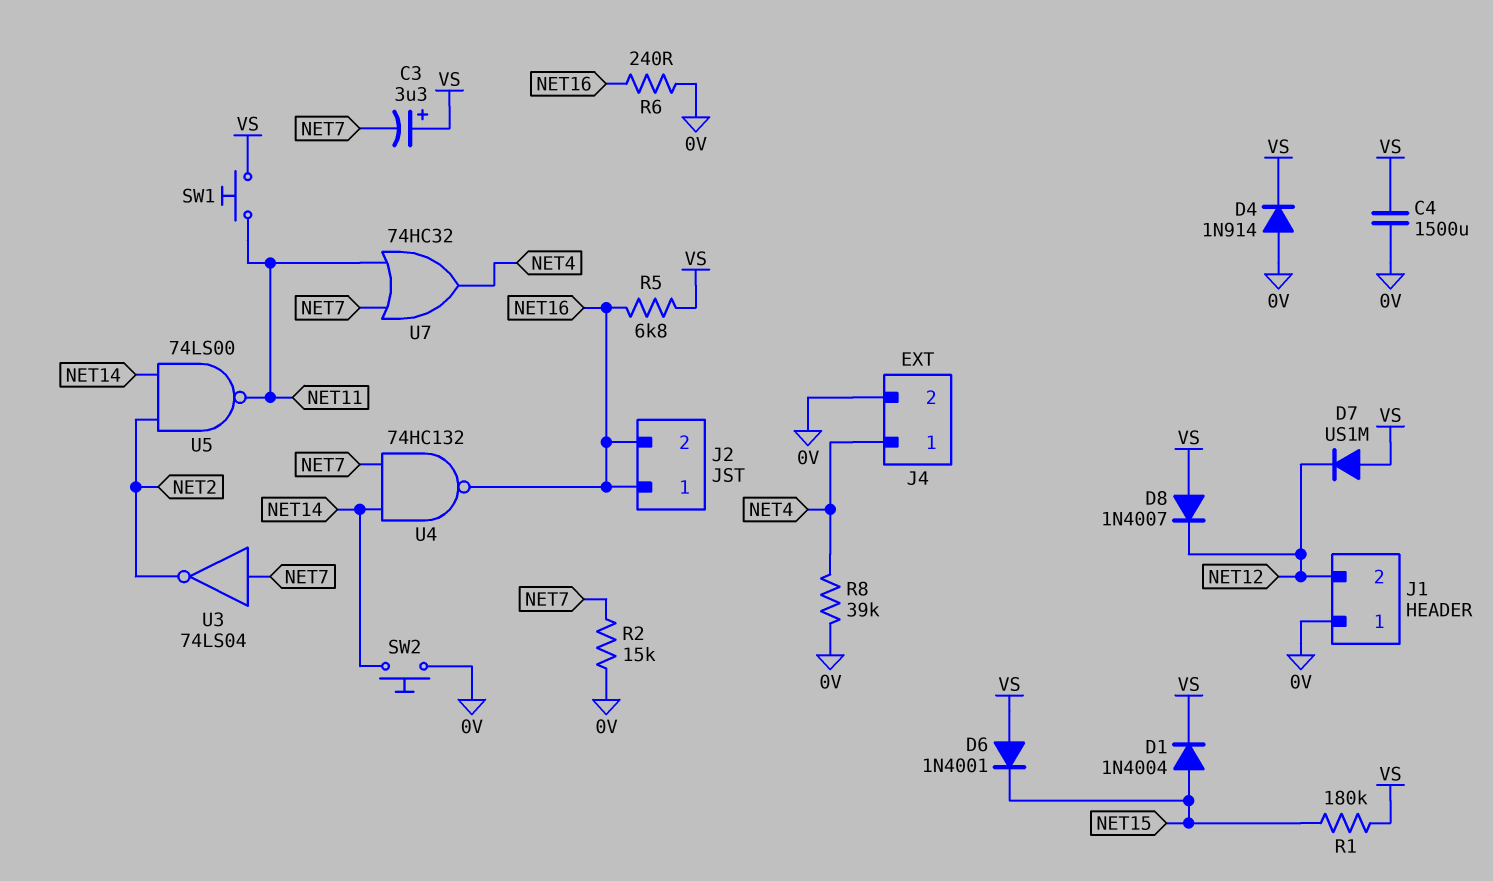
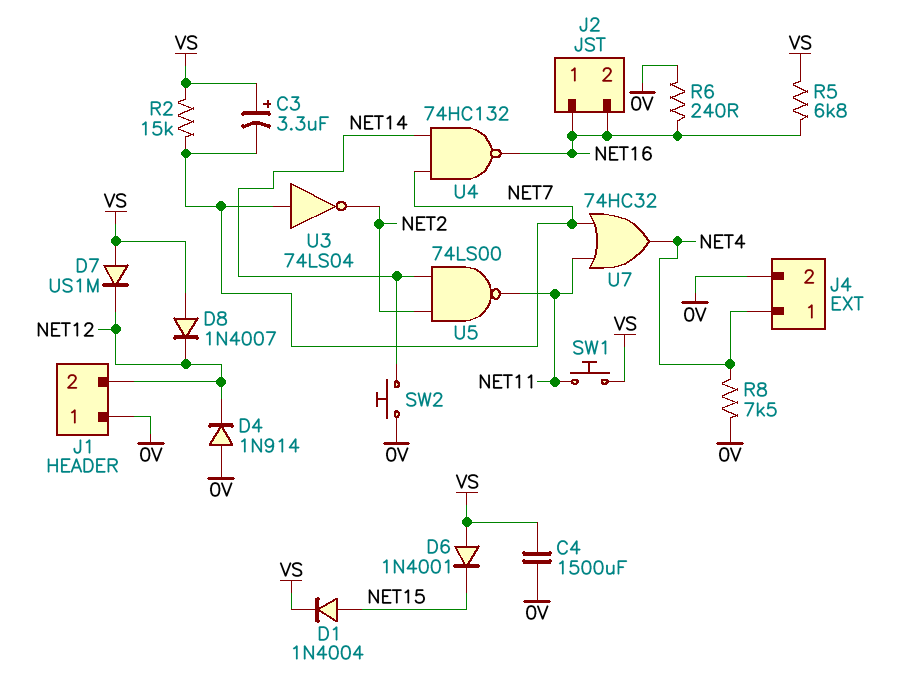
D4: diode 1N914 (A 0V, K VS) -> diode 1N914 (A 0V, K NET12)
R1: 180k (NET15, VS) -> none
R2: 15k (0V, NET7) -> 15k (NET7, VS)
R8: 39k (0V, NET4) -> 7.5k (0V, NET4)

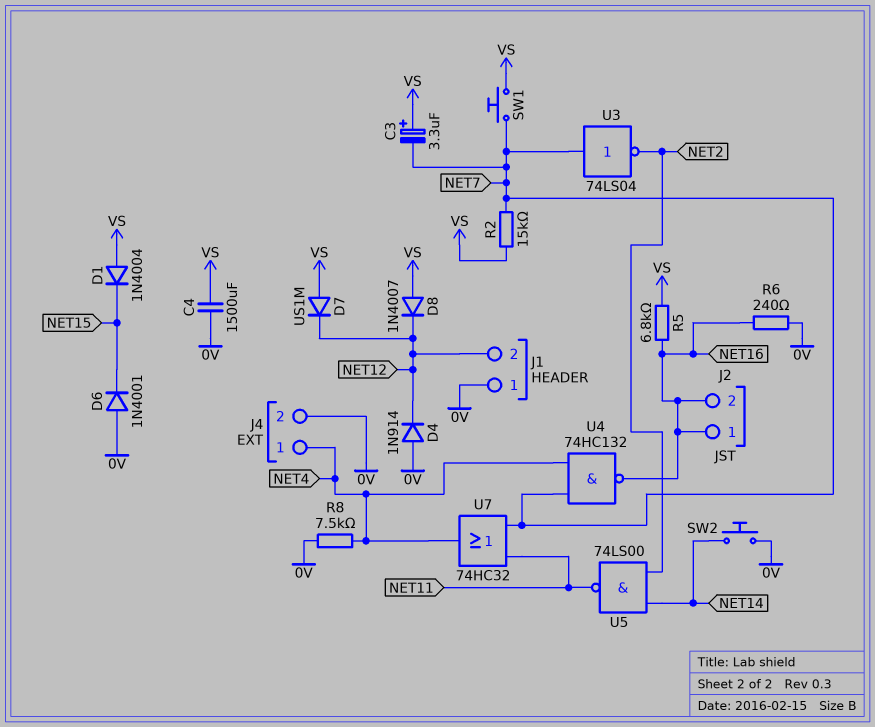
D1: diode 1N4004 (A NET15, K VS) -> diode 1N4004 (A VS, K NET15)
D6: diode 1N4001 (A VS, K NET15) -> diode 1N4001 (A 0V, K NET15)
SW1: button (NET11, VS) -> button (NET7, VS)
U4: NAND 74HC132 (in NET7, in NET14, out NET16) -> NAND 74HC132 (in NET4, in NET7, out NET16)

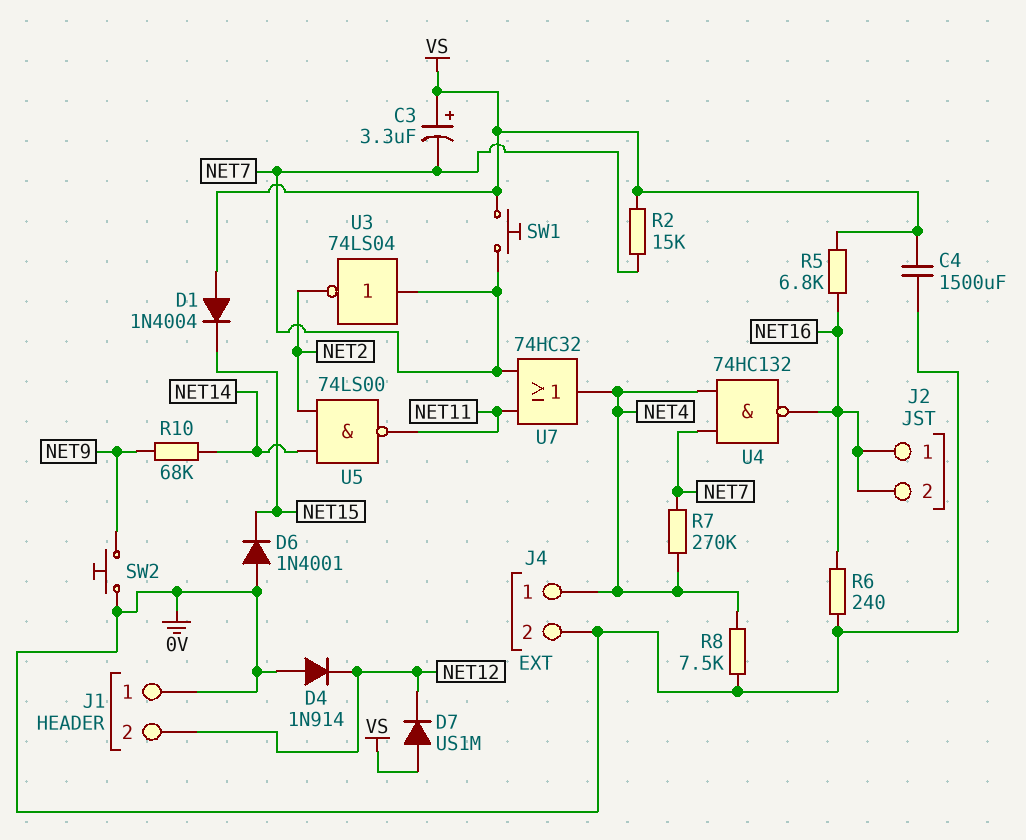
D8: diode 1N4007 (A VS, K NET12) -> none
R7: none -> 270k (NET4, NET7)
R10: none -> 68k (NET9, NET14)
SW2: button (0V, NET14) -> button (0V, NET9)

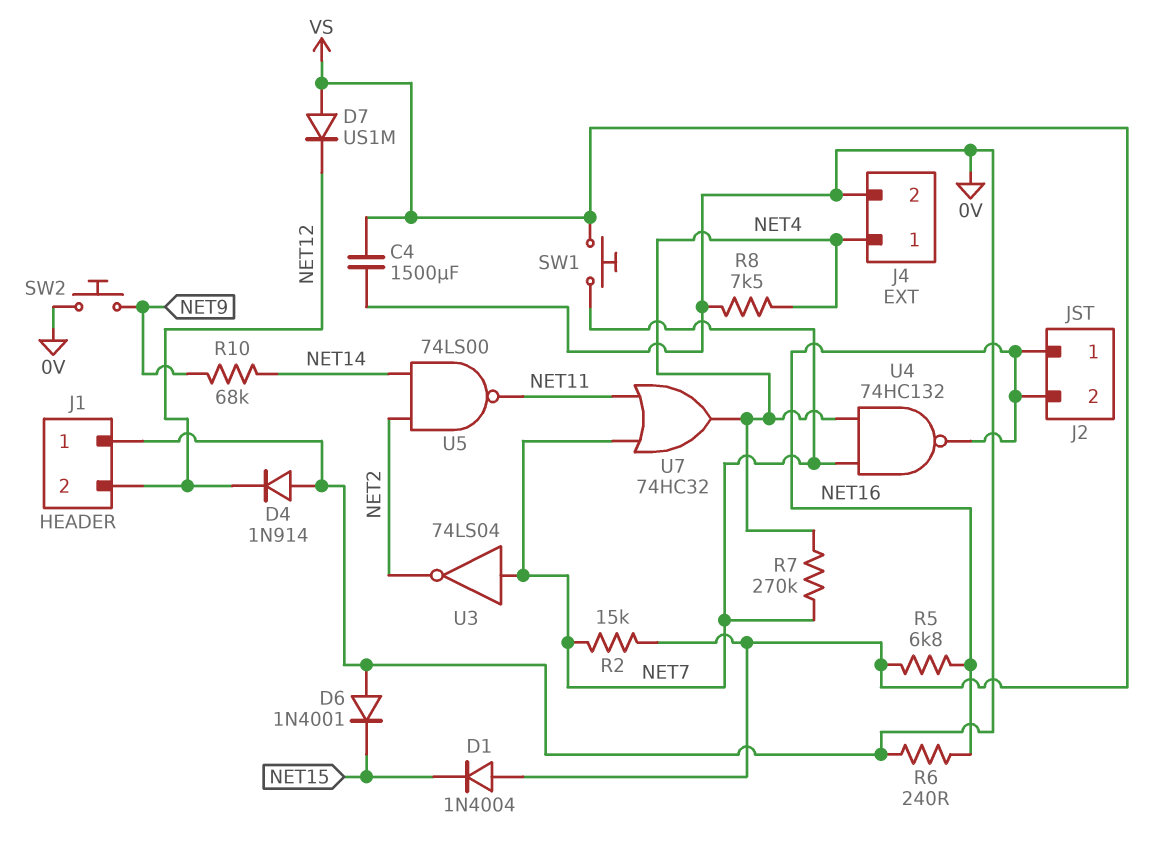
C3: 3.3uF (plus VS, minus NET7) -> none

